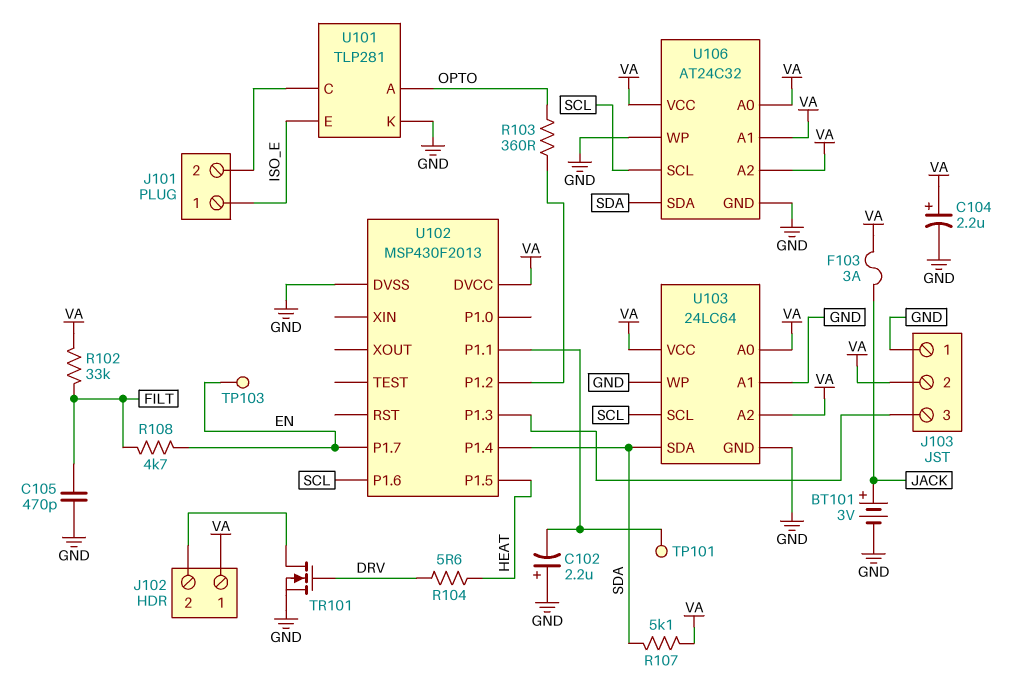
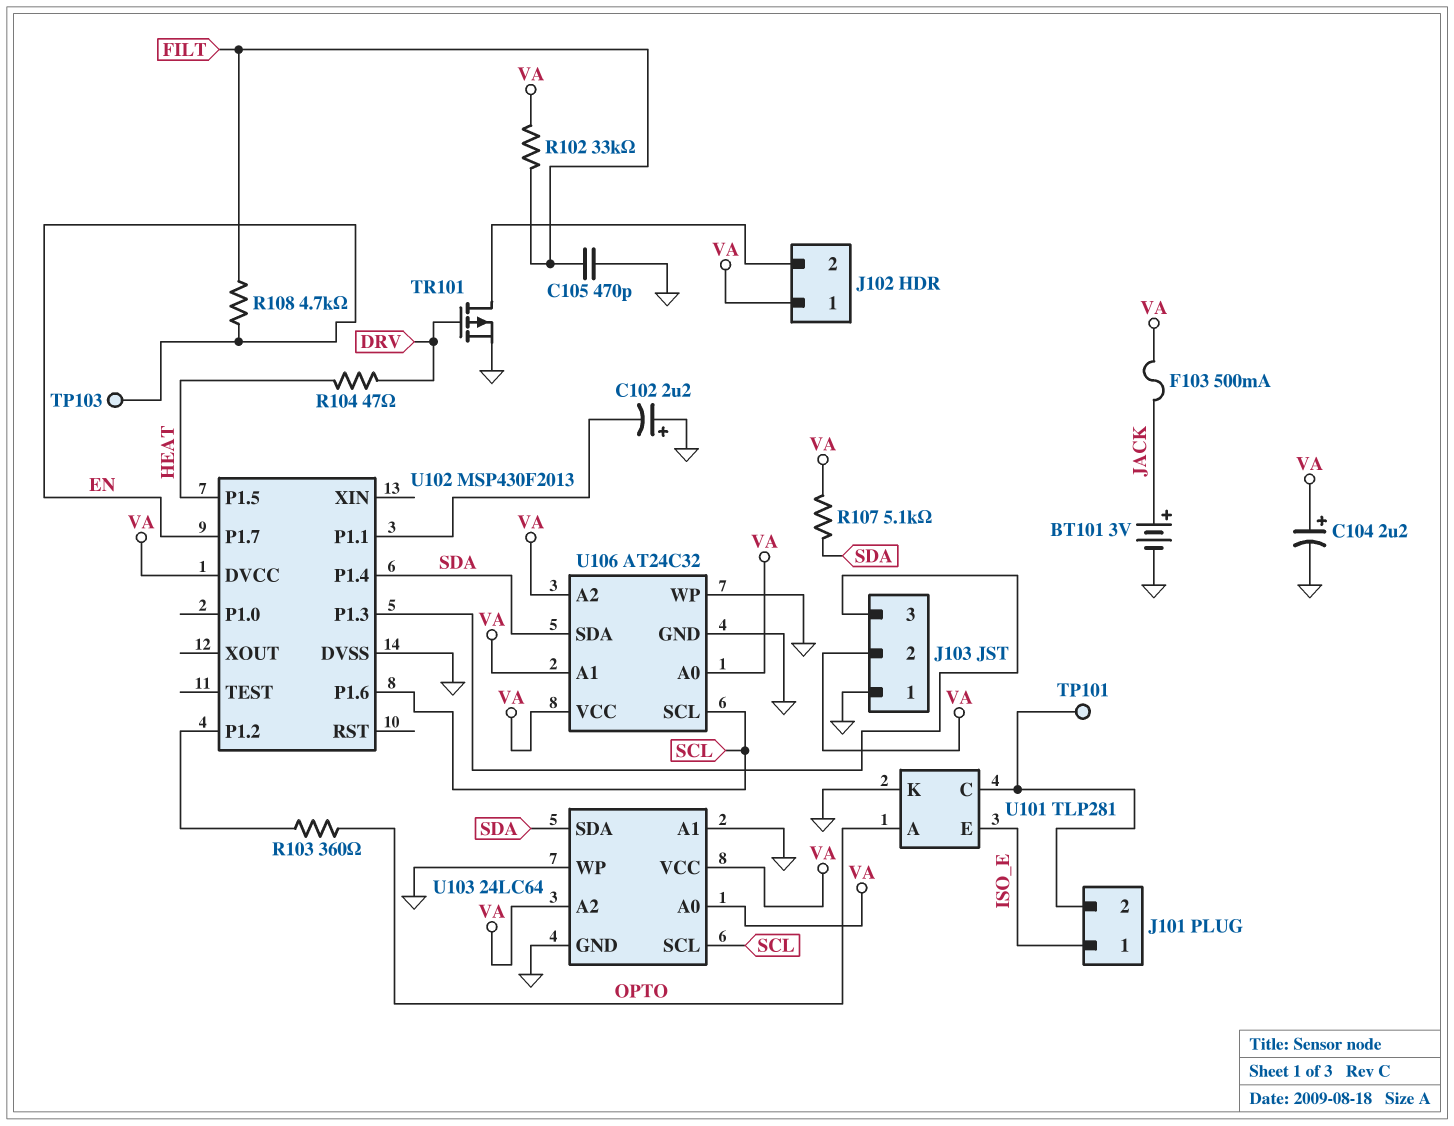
F103: 3A (JACK, VA) -> 500mA (JACK, VA)
R104: 5.6 (DRV, HEAT) -> 47 (DRV, HEAT)
TP101: test point (U102/P1.1) -> test point (J101/2)
TR101: NMOS (G DRV, D J102/2, S GND) -> PMOS (G DRV, D J102/2, S GND)

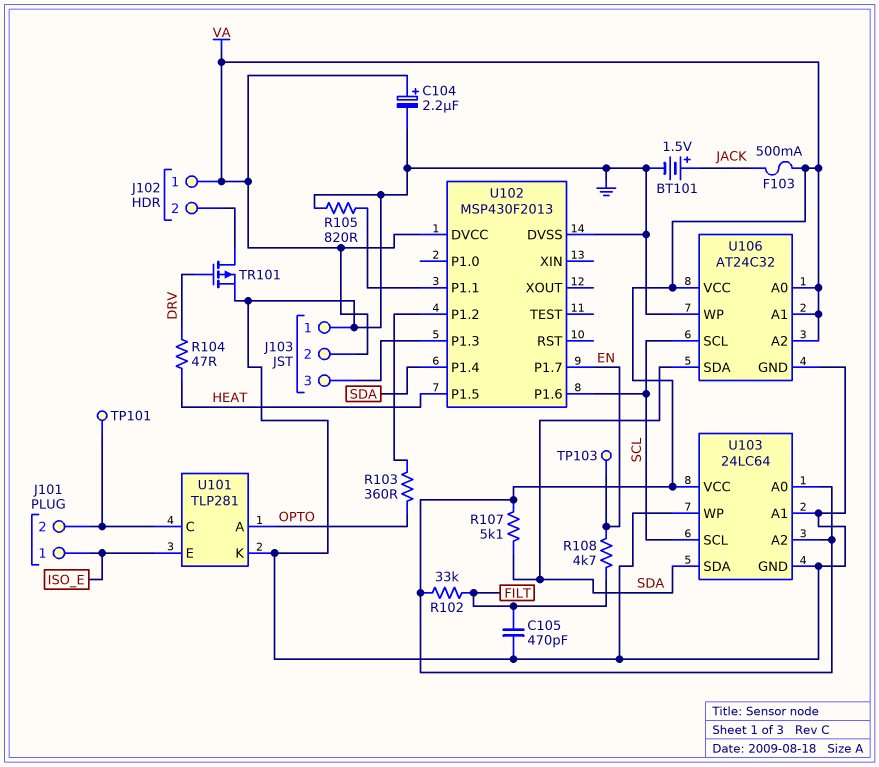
BT101: 3V (plus JACK, minus GND) -> 1.5V (plus JACK, minus GND)
C102: 2.2uF (plus GND, minus U102/P1.1) -> none
R105: none -> 820 (GND, U102/P1.1)

